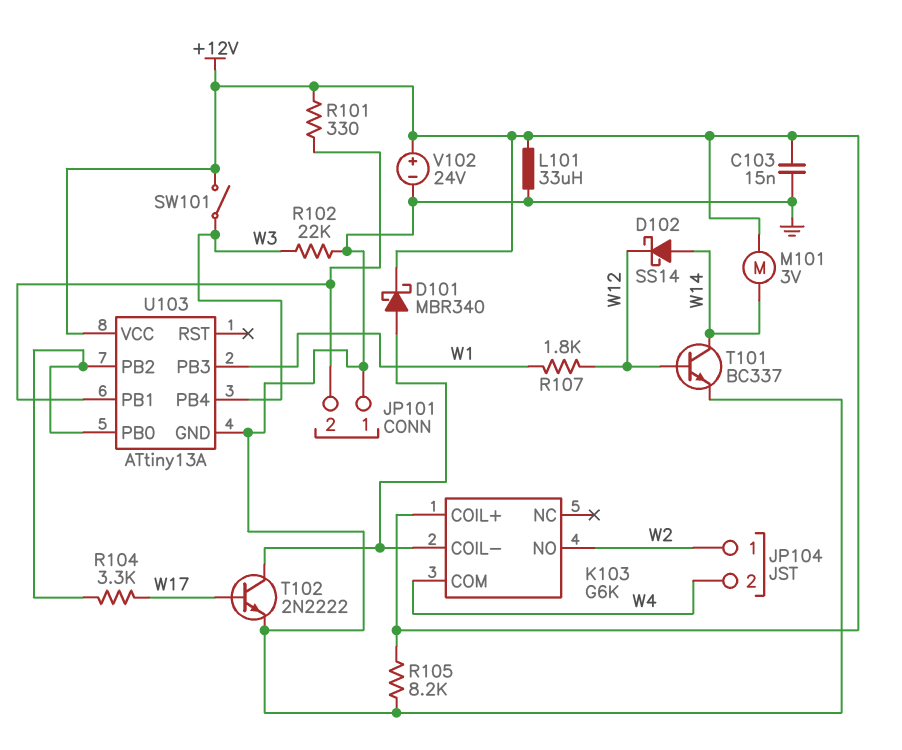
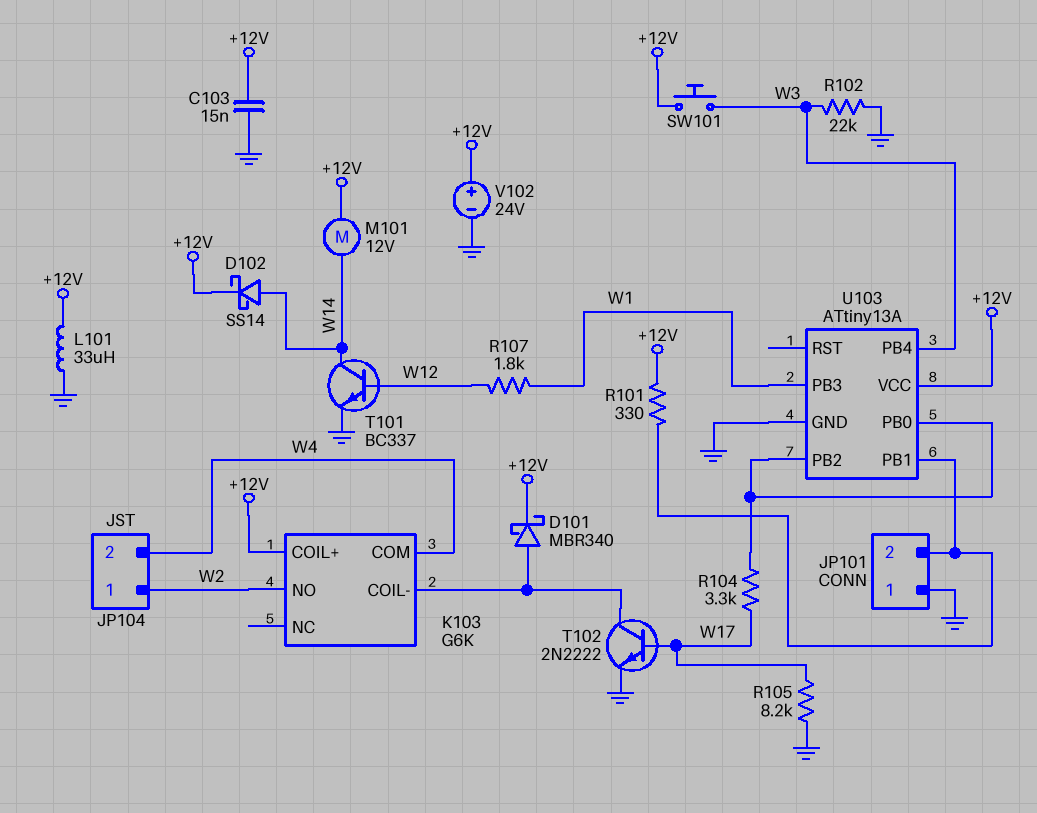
D102: schottky SS14 (A W14, K W12) -> schottky SS14 (A W14, K +12V)
M101: motor 3V (+12V, W14) -> motor 12V (+12V, W14)
R105: 8.2k (+12V, GND) -> 8.2k (GND, W17)
SW101: switch (+12V, W3) -> button (+12V, W3)

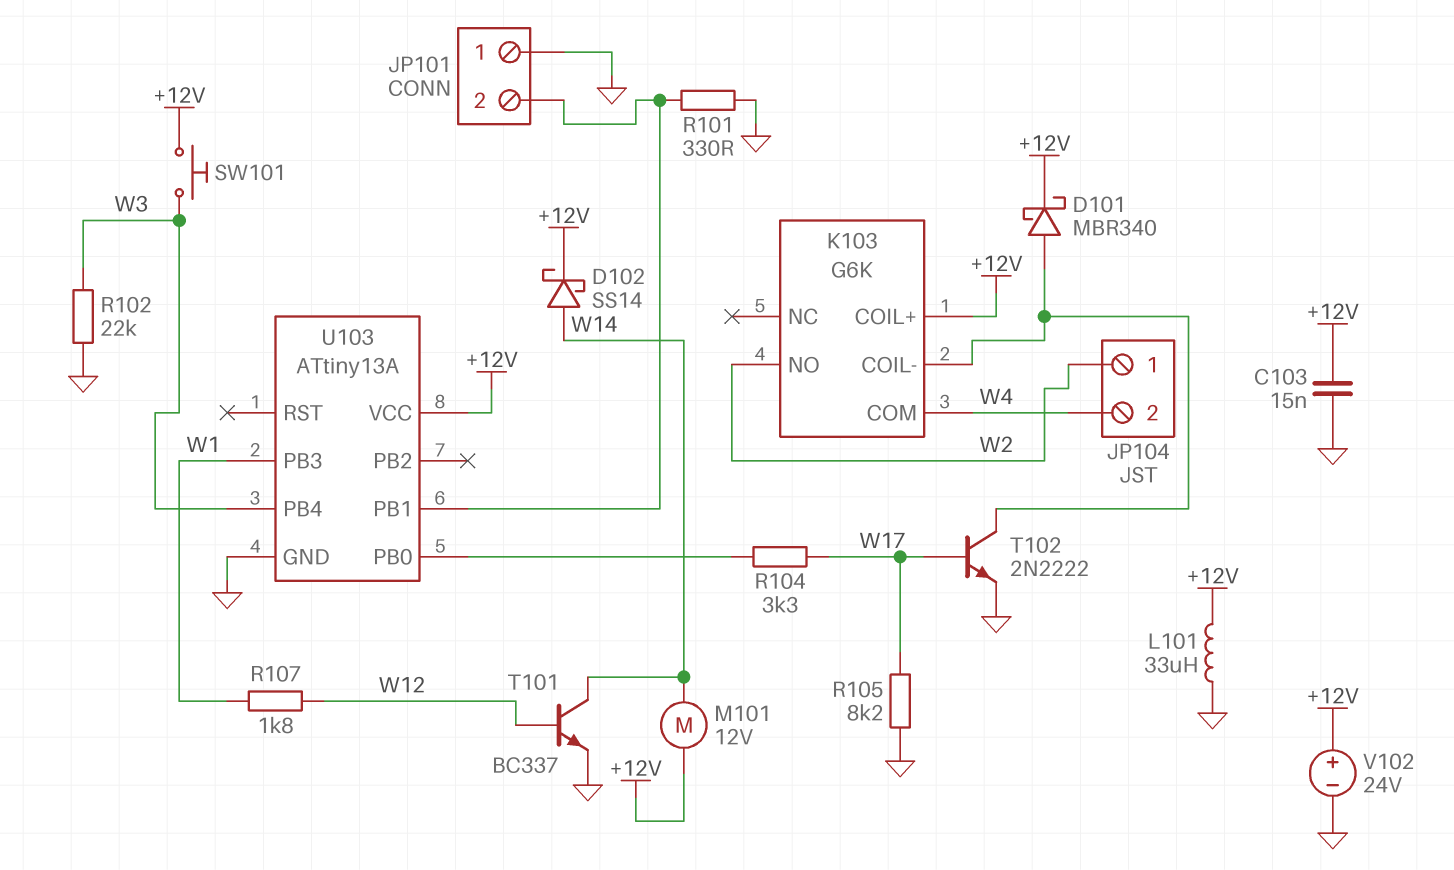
R101: 330 (+12V, JP101/2) -> 330 (GND, JP101/2)
U103 pin PB2: U103/PB0 -> none

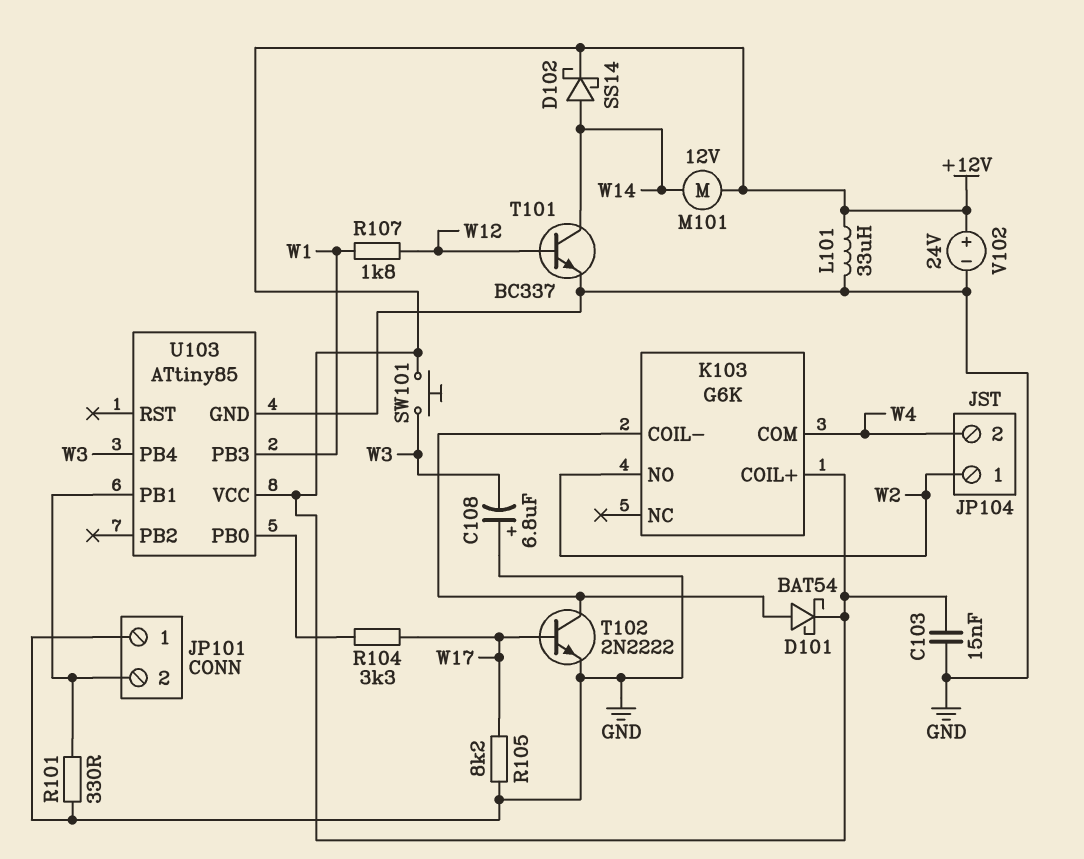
C108: none -> 6.8uF (plus GND, minus W3)
D101: schottky MBR340 (A K103/COIL-, K +12V) -> schottky BAT54 (A K103/COIL-, K +12V)
R102: 22k (GND, W3) -> none
U103: ATtiny13A -> ATtiny85

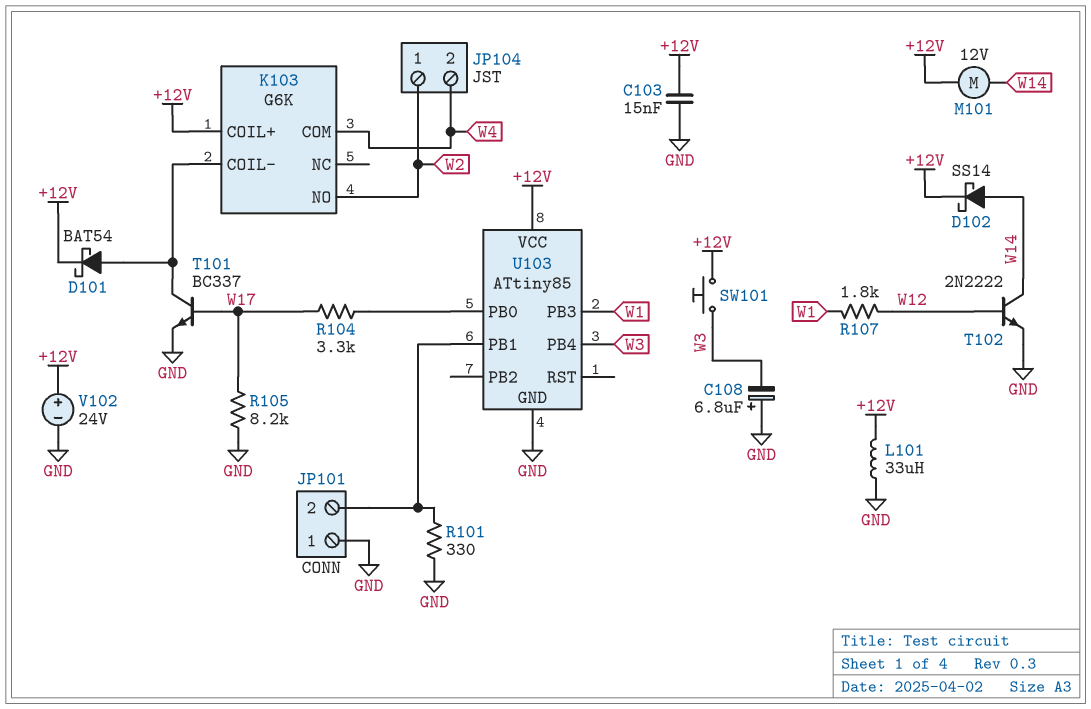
T101: NPN BC337 (B W12, C W14, E GND) -> NPN BC337 (B W17, C K103/COIL-, E GND)
T102: NPN 2N2222 (B W17, C K103/COIL-, E GND) -> NPN 2N2222 (B W12, C W14, E GND)

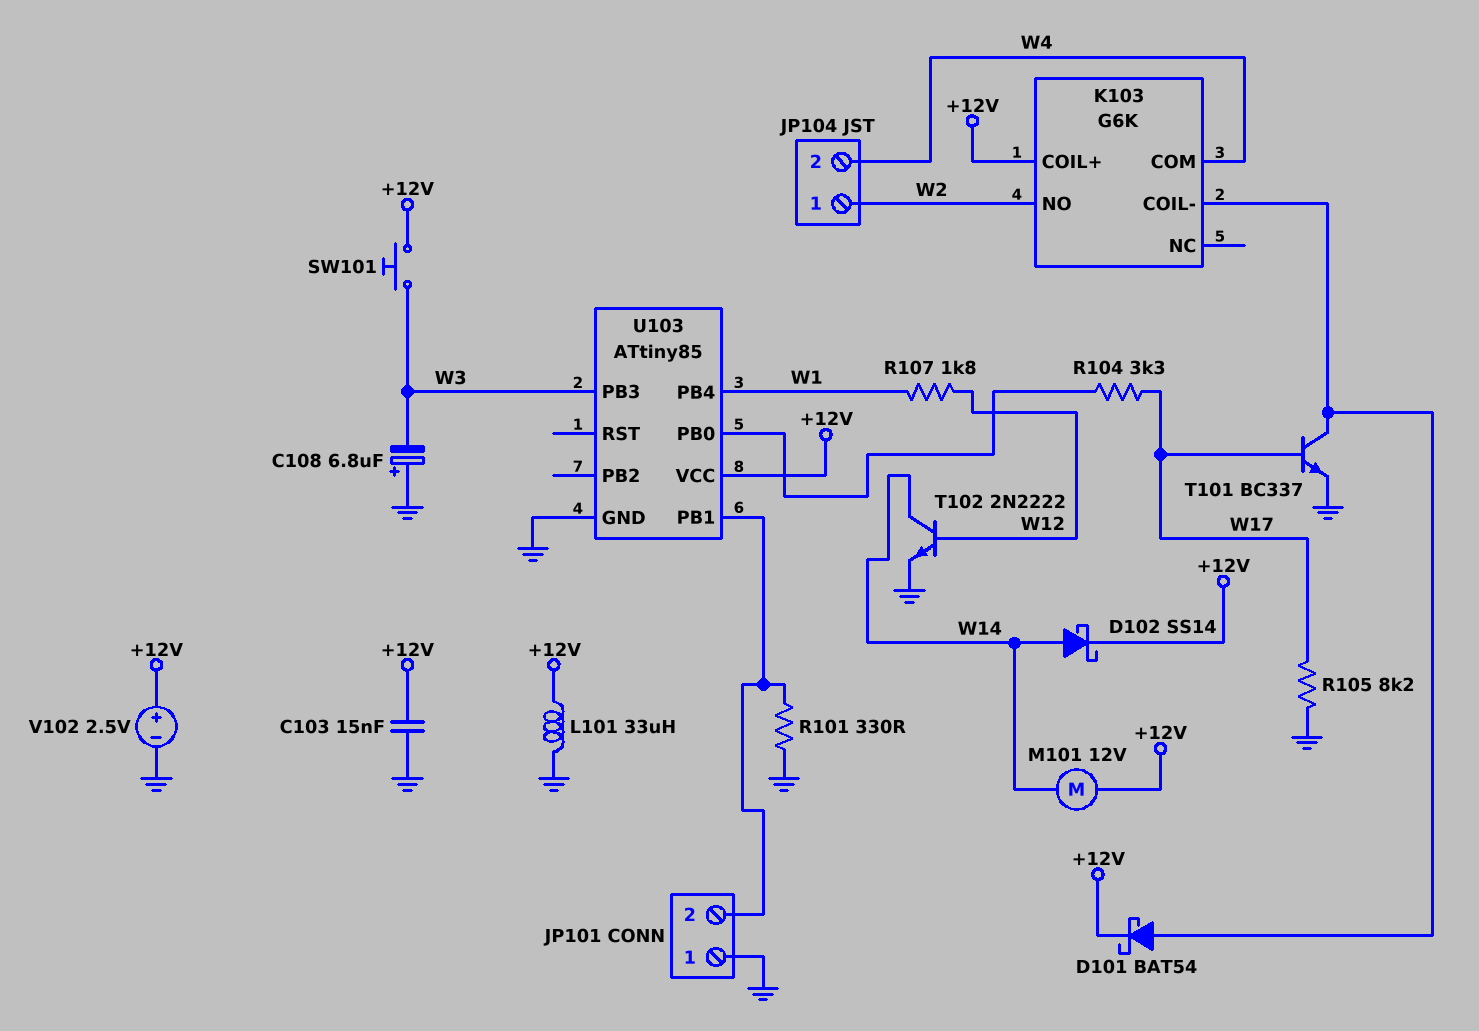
U103 pin PB3: W1 -> W3
U103 pin PB4: W3 -> W1
V102: 24V (plus +12V, minus GND) -> 2.5V (plus +12V, minus GND)

